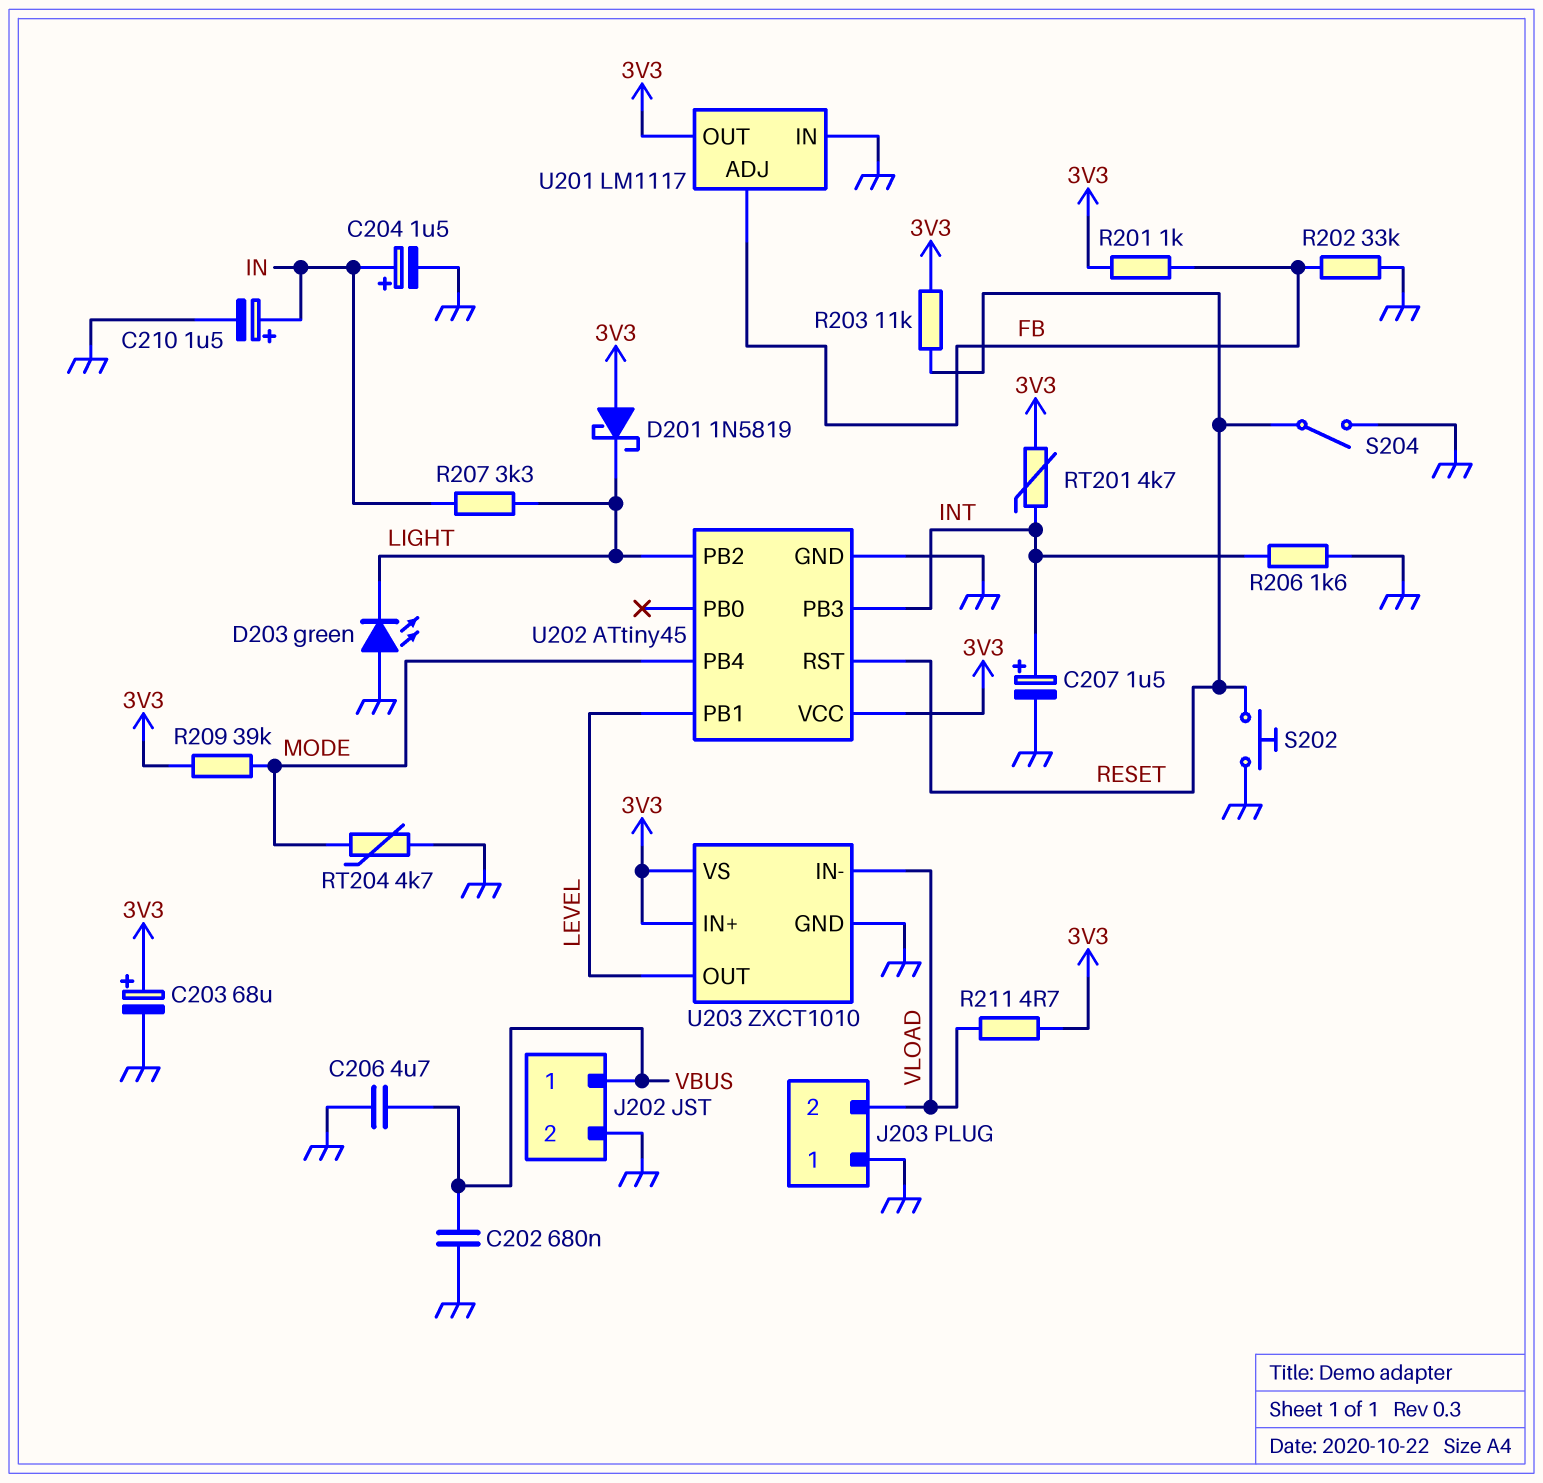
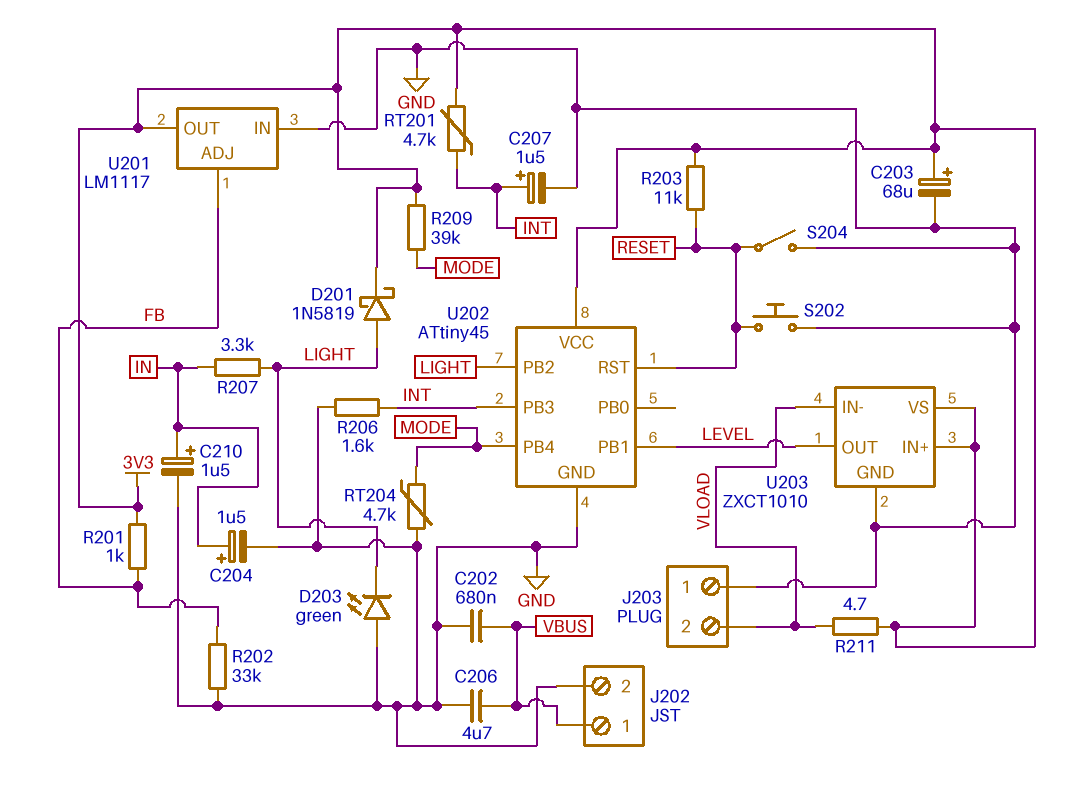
D201: schottky 1N5819 (A 3V3, K LIGHT) -> schottky 1N5819 (A LIGHT, K 3V3)

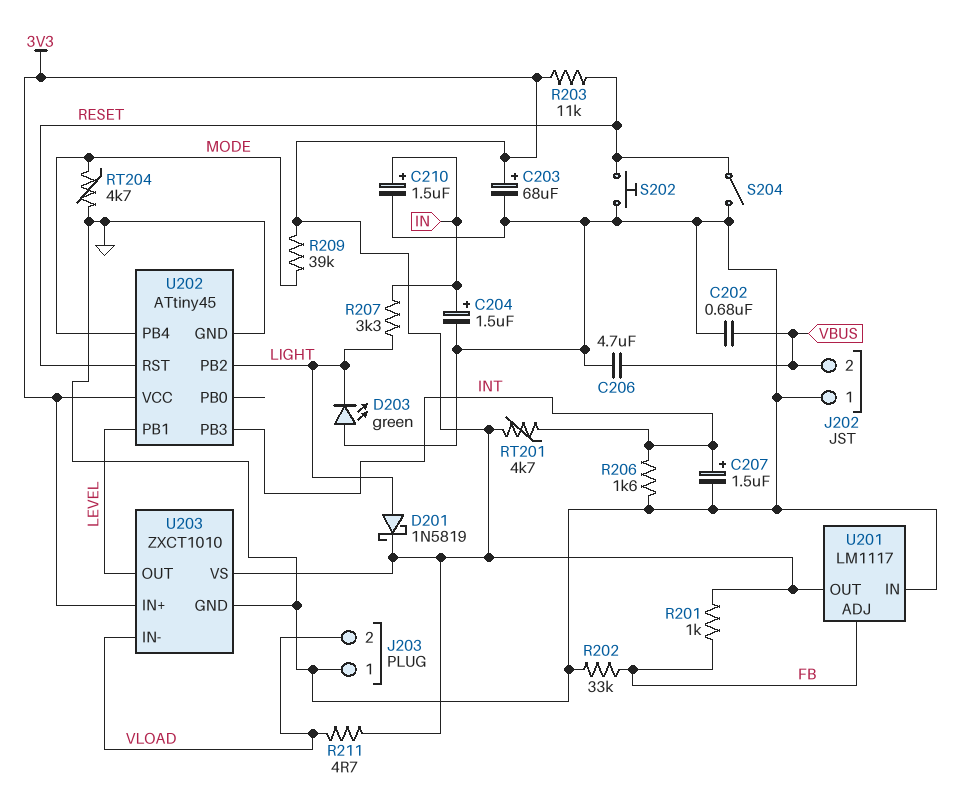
J202 pin 1: VBUS -> GND
J202 pin 2: GND -> VBUS

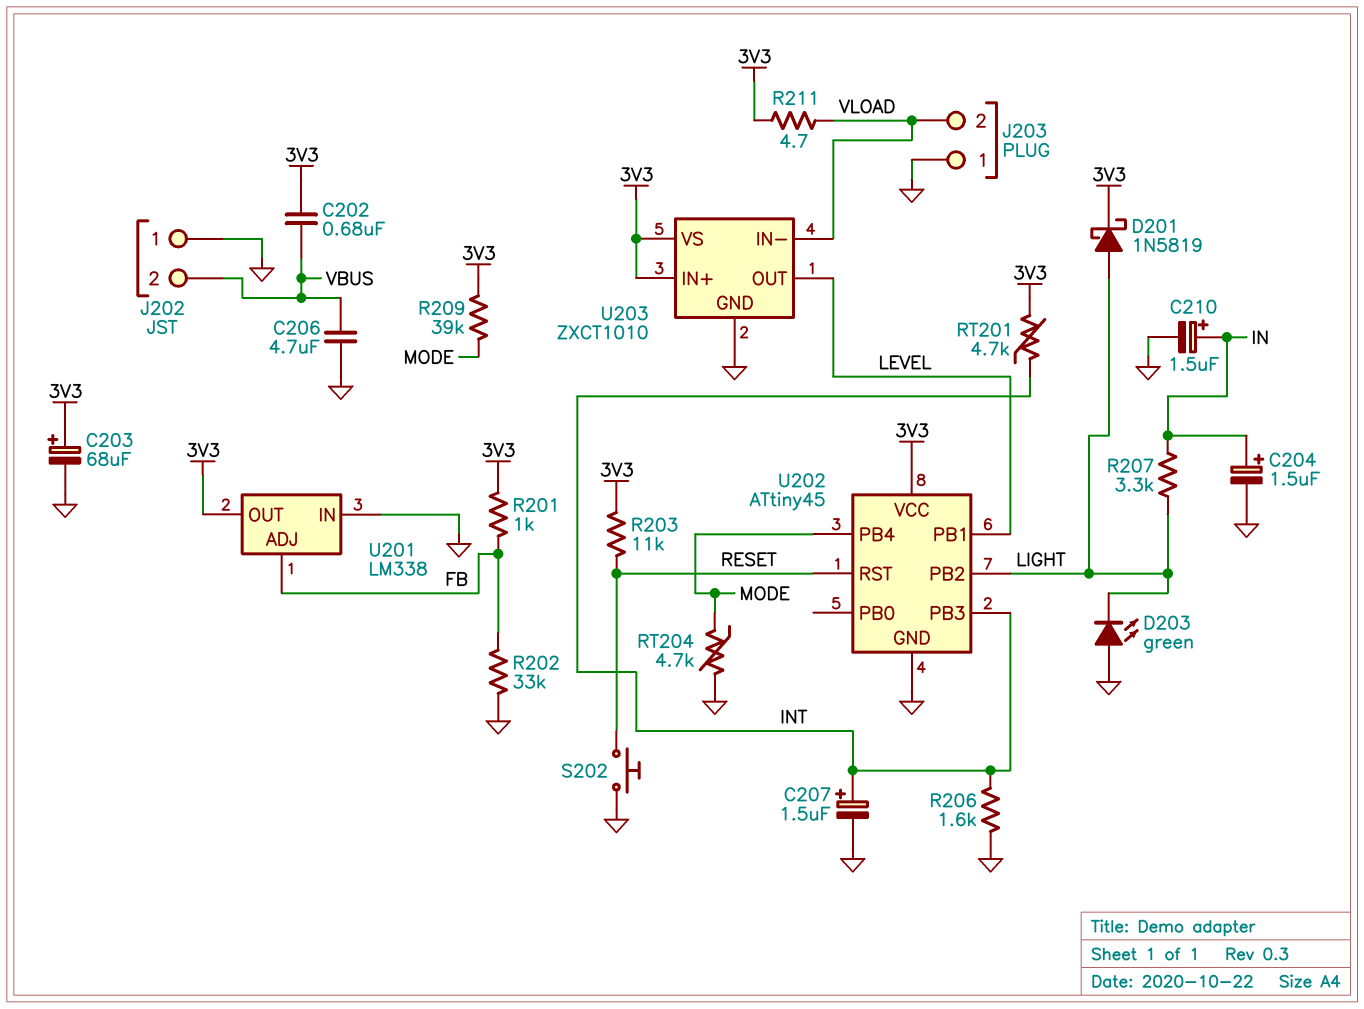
C202: 680nF (GND, VBUS) -> 680nF (3V3, VBUS)
S204: switch (GND, RESET) -> none
U201: LM1117 -> LM338

